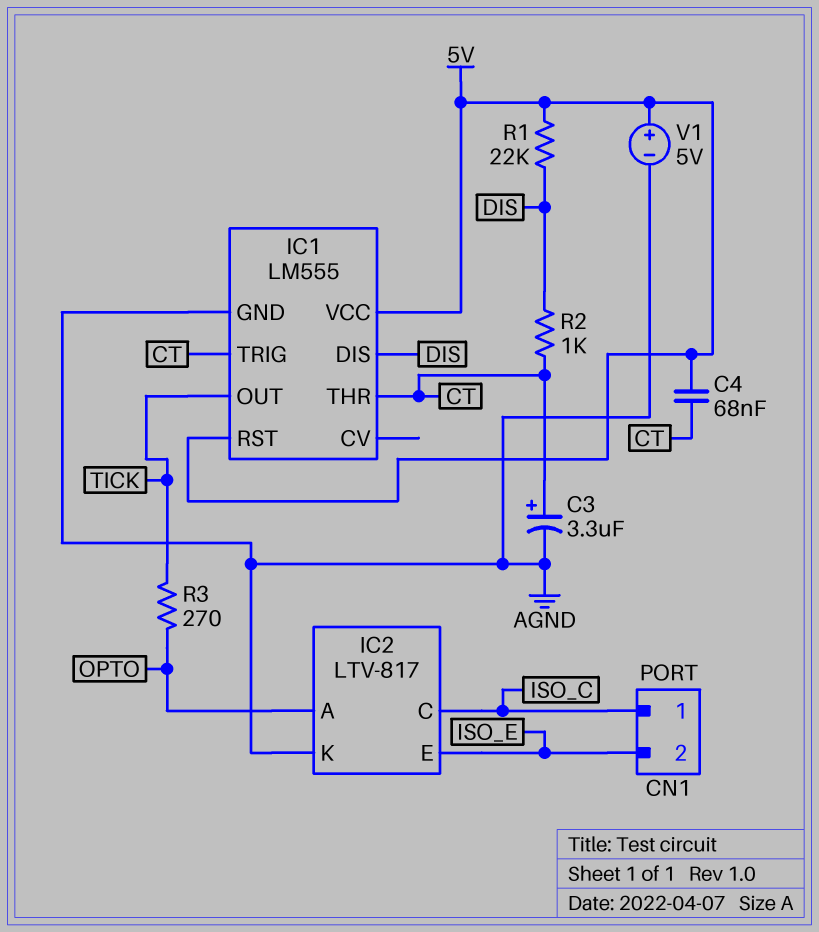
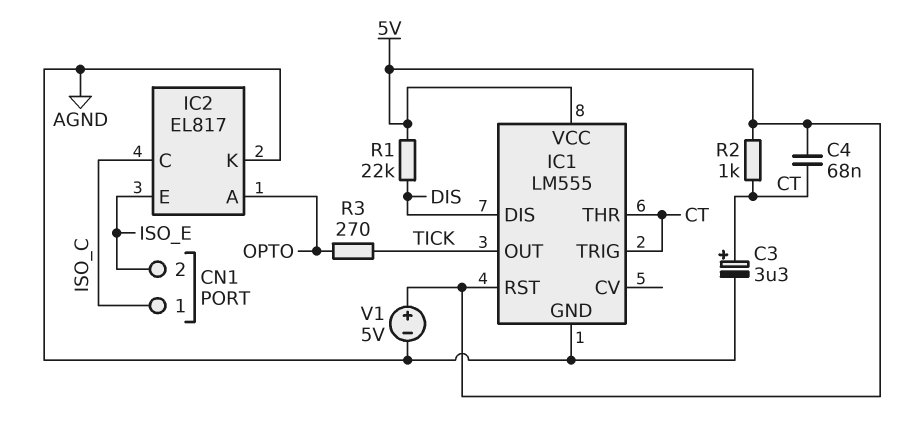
IC2: LTV-817 -> EL817
R2: 1k (CT, DIS) -> 1k (5V, CT)

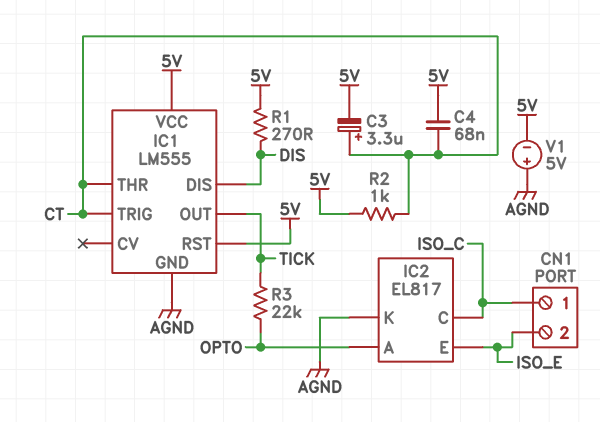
C3: 3.3uF (plus CT, minus AGND) -> 3.3uF (plus CT, minus 5V)
R1: 22k (5V, DIS) -> 270 (5V, DIS)
R3: 270 (OPTO, TICK) -> 22k (OPTO, TICK)
V1: 5V (plus 5V, minus AGND) -> 5V (plus AGND, minus 5V)

